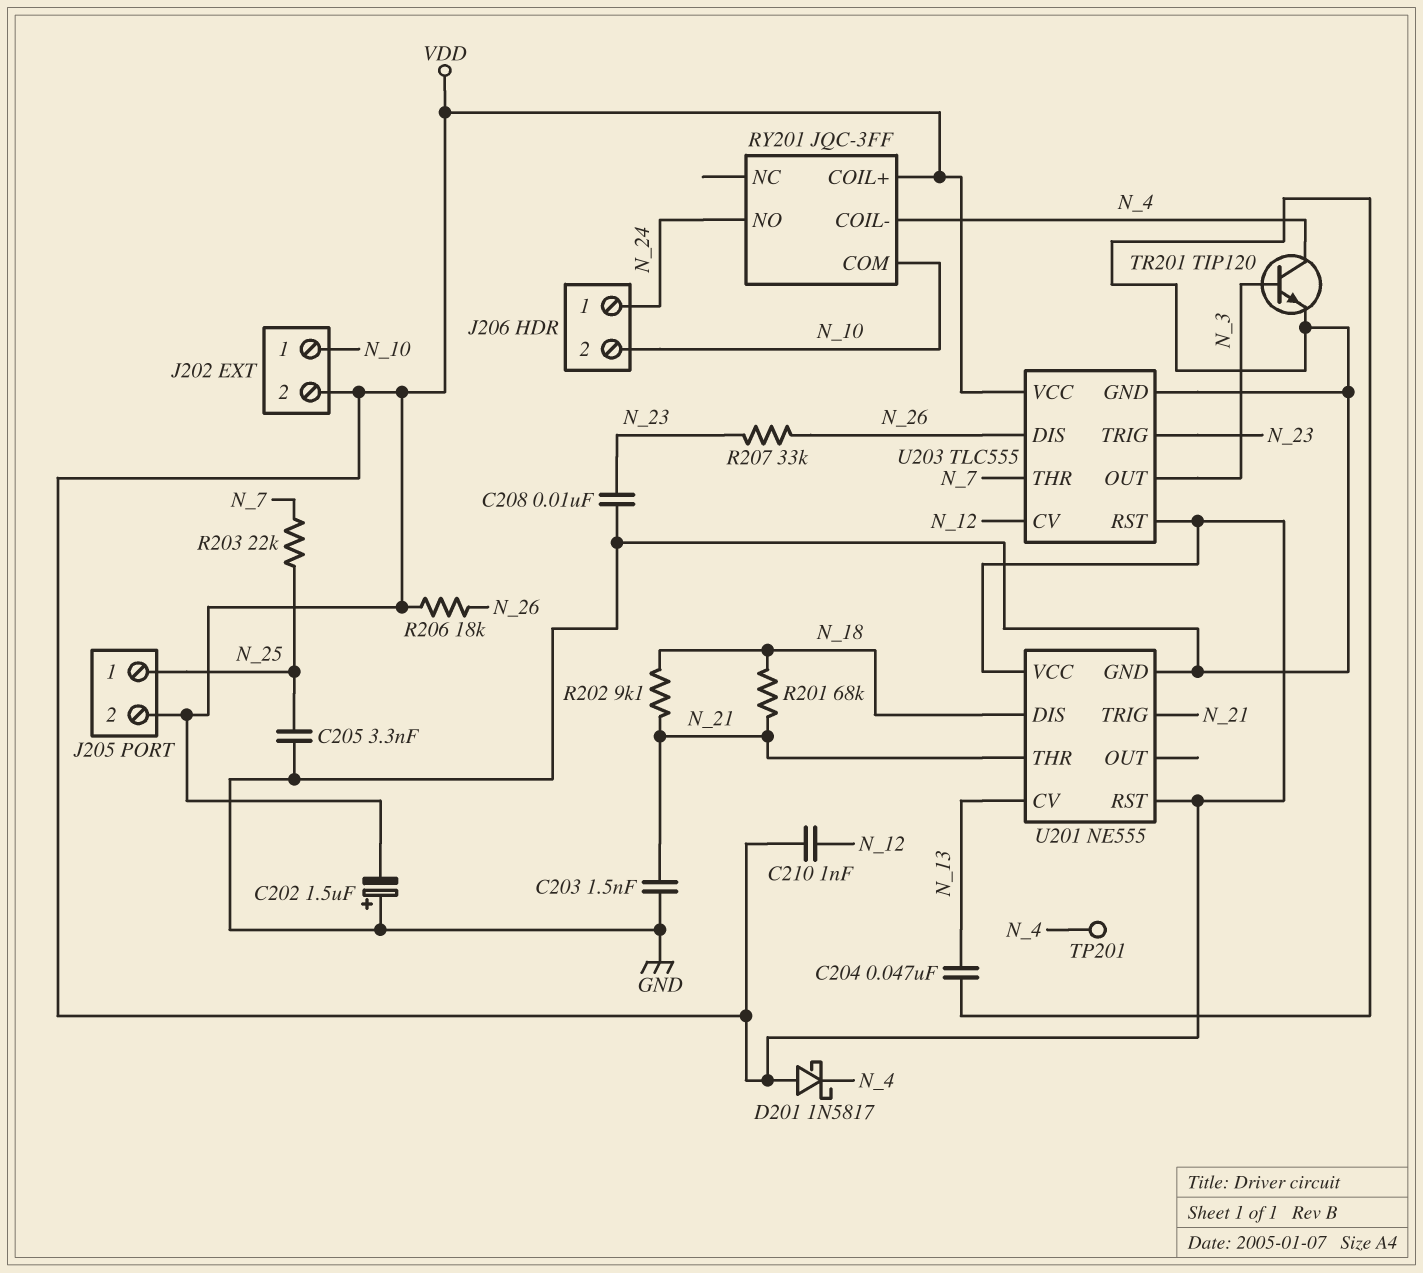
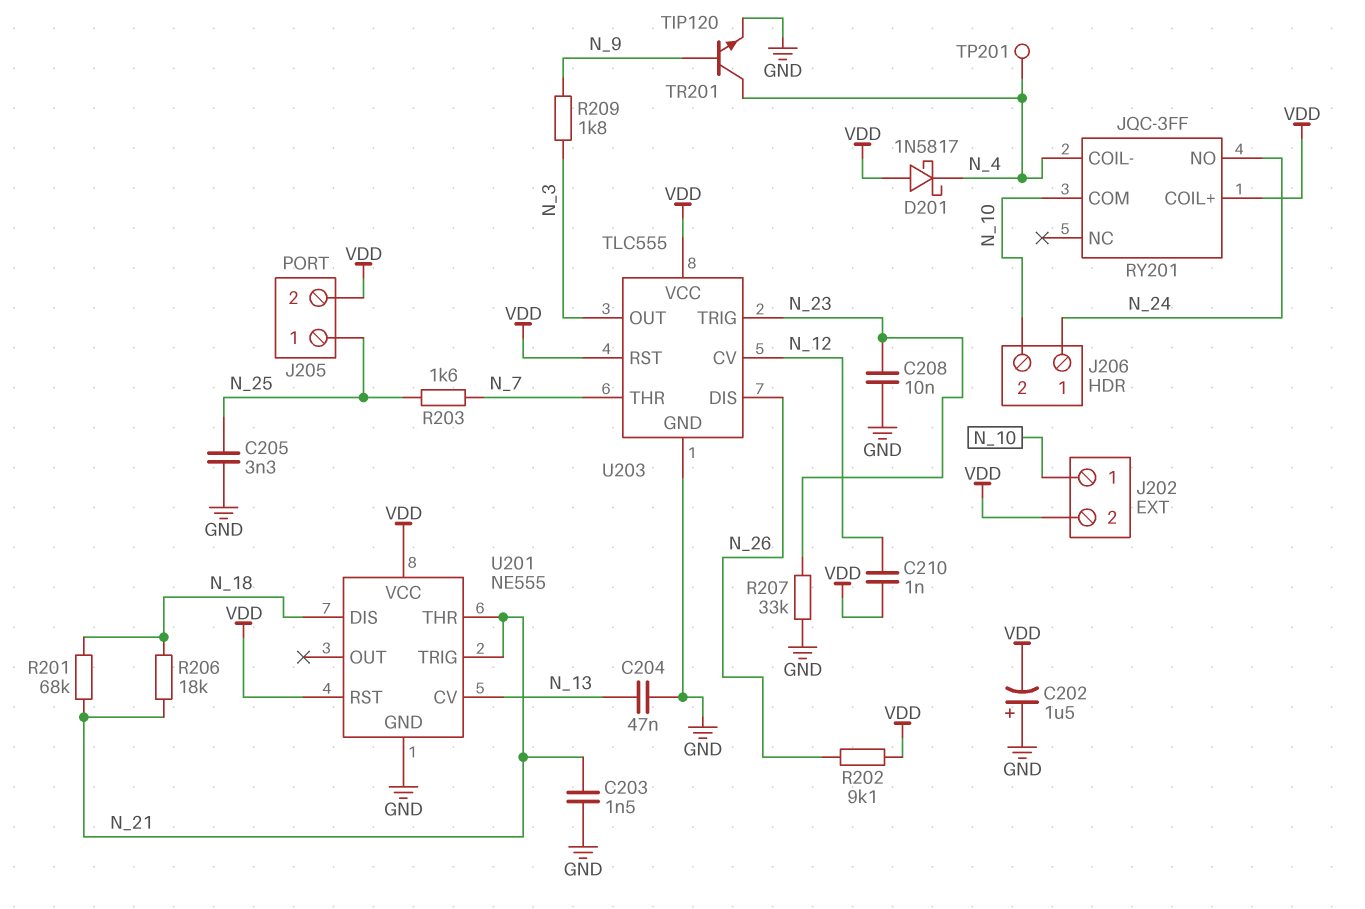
R202: 9.1k (N_18, N_21) -> 9.1k (N_26, VDD)
R203: 22k (N_7, N_25) -> 1.6k (N_7, N_25)
R206: 18k (N_26, VDD) -> 18k (N_18, N_21)
R207: 33k (N_23, N_26) -> 33k (GND, N_23)
R209: none -> 1.8k (N_3, N_9)
TR201: NPN TIP120 (B N_3, C N_4, E GND) -> NPN TIP120 (B N_9, C N_4, E GND)

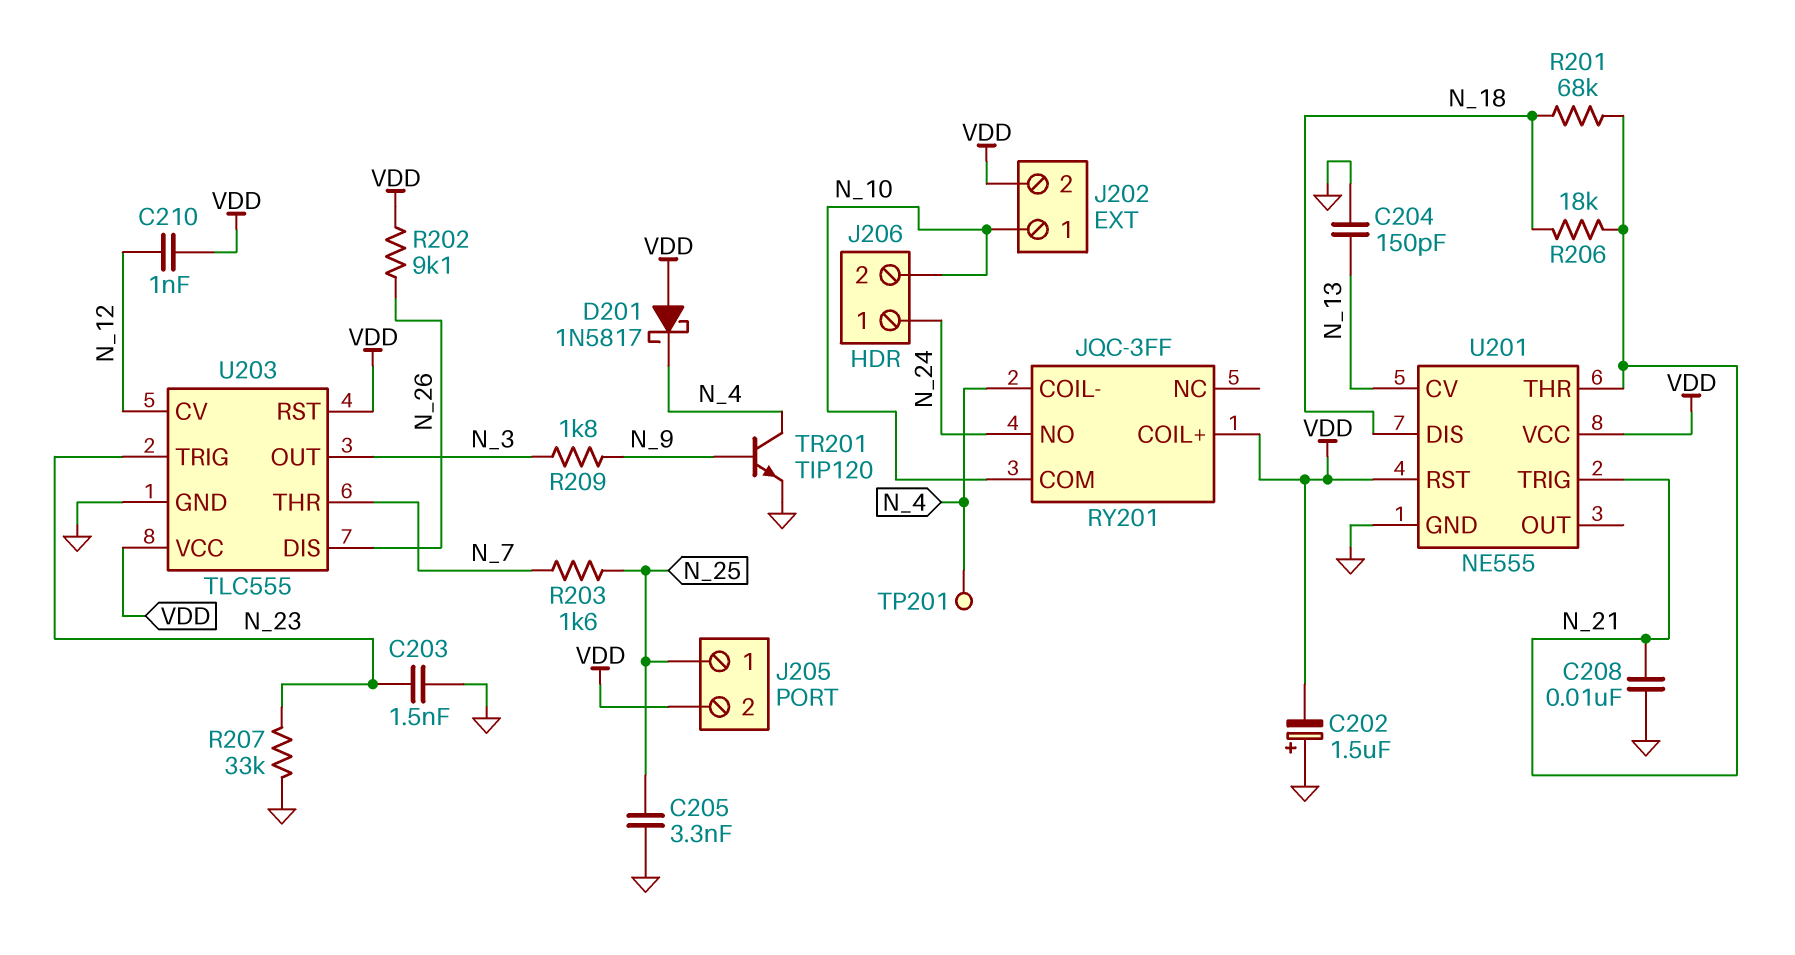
C203: 1.5nF (GND, N_21) -> 1.5nF (GND, N_23)
C204: 47nF (GND, N_13) -> 150pF (GND, N_13)
C208: 10nF (GND, N_23) -> 10nF (GND, N_21)

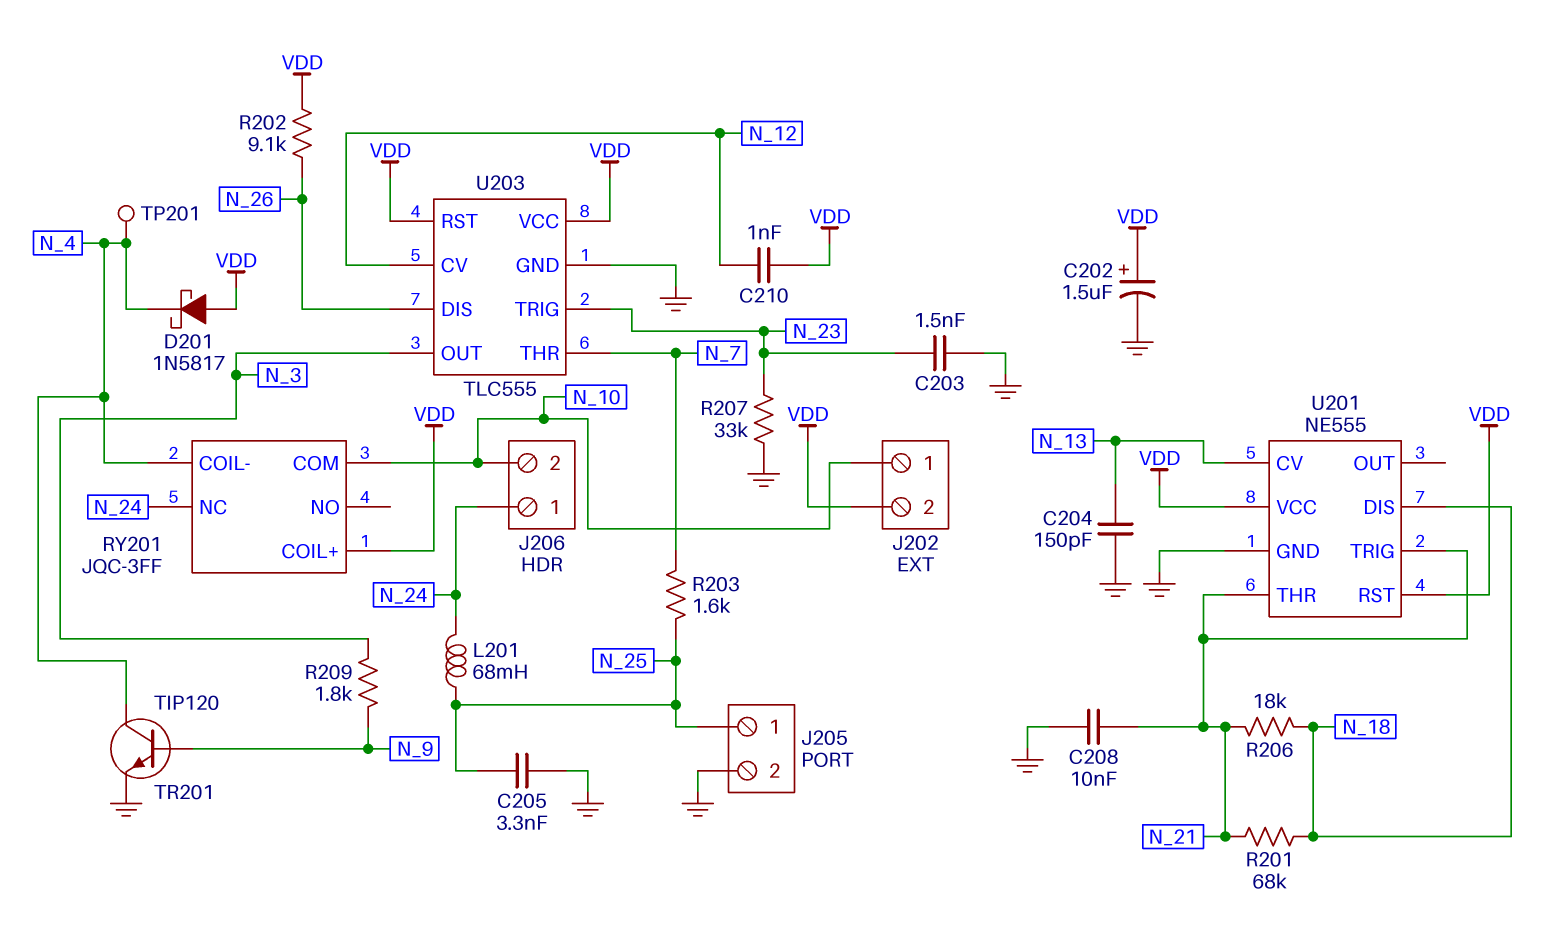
C202: 1.5uF (plus GND, minus VDD) -> 1.5uF (plus VDD, minus GND)
J205 pin 2: VDD -> GND
L201: none -> 68mH (N_24, N_25)
RY201 pin NC: none -> N_24
RY201 pin NO: N_24 -> none

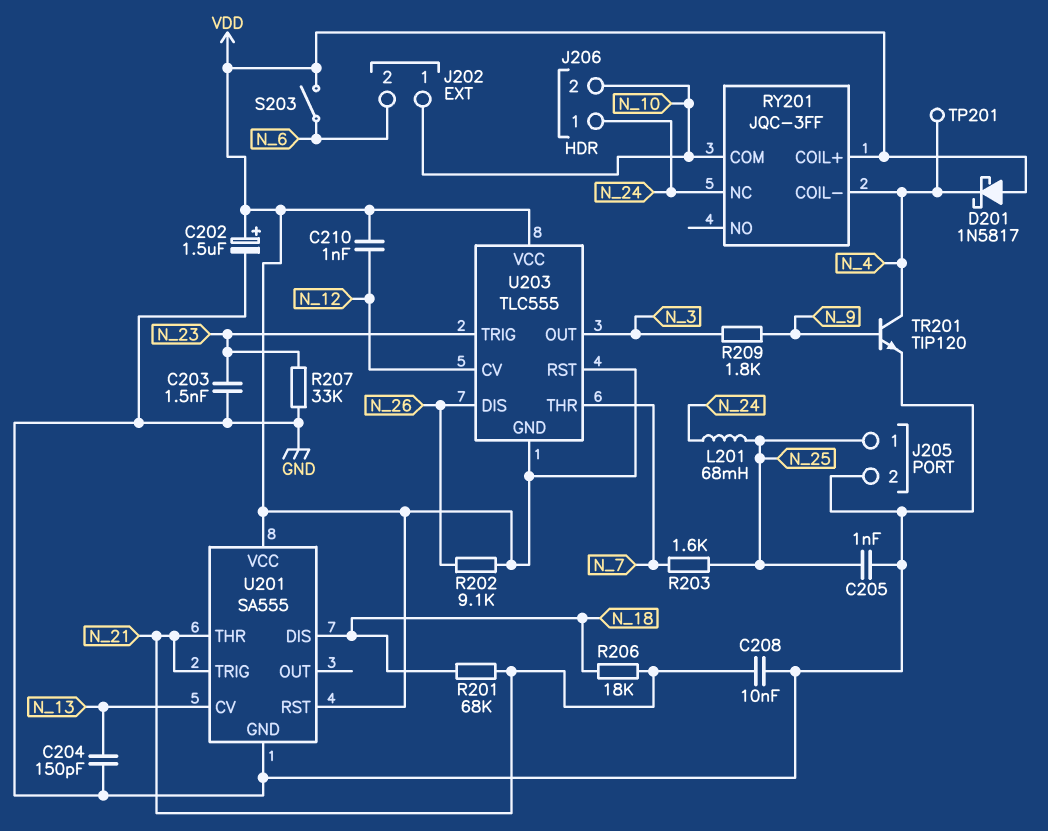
C205: 3.3nF (GND, N_25) -> 1nF (GND, N_25)
J202 pin 2: VDD -> N_6
S203: none -> switch (N_6, VDD)
U201: NE555 -> SA555
U203 pin GND: GND -> VDD

